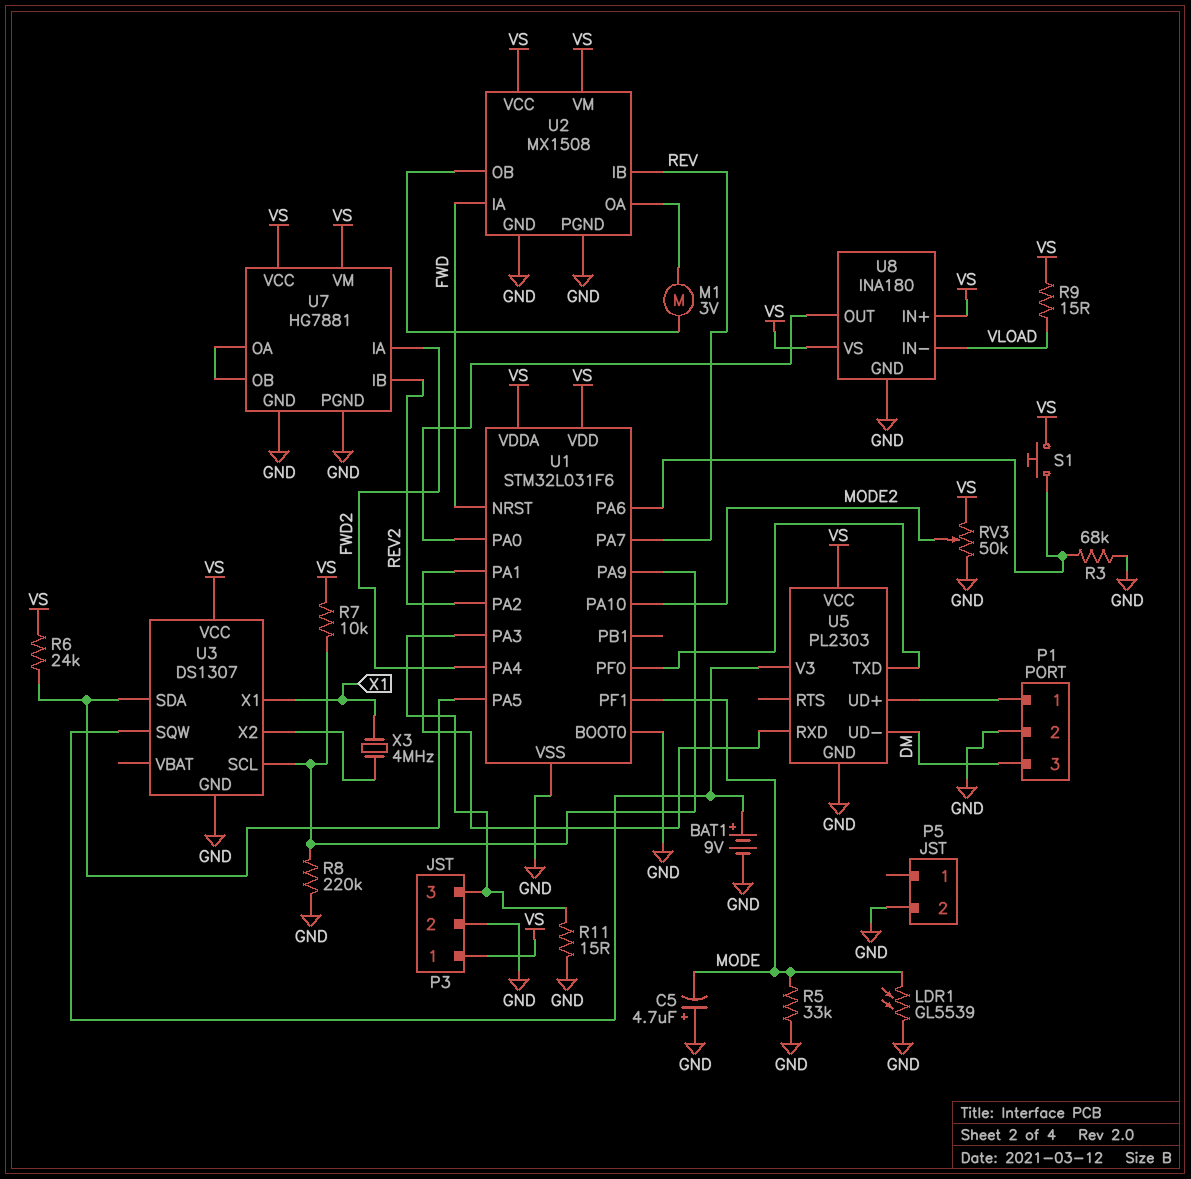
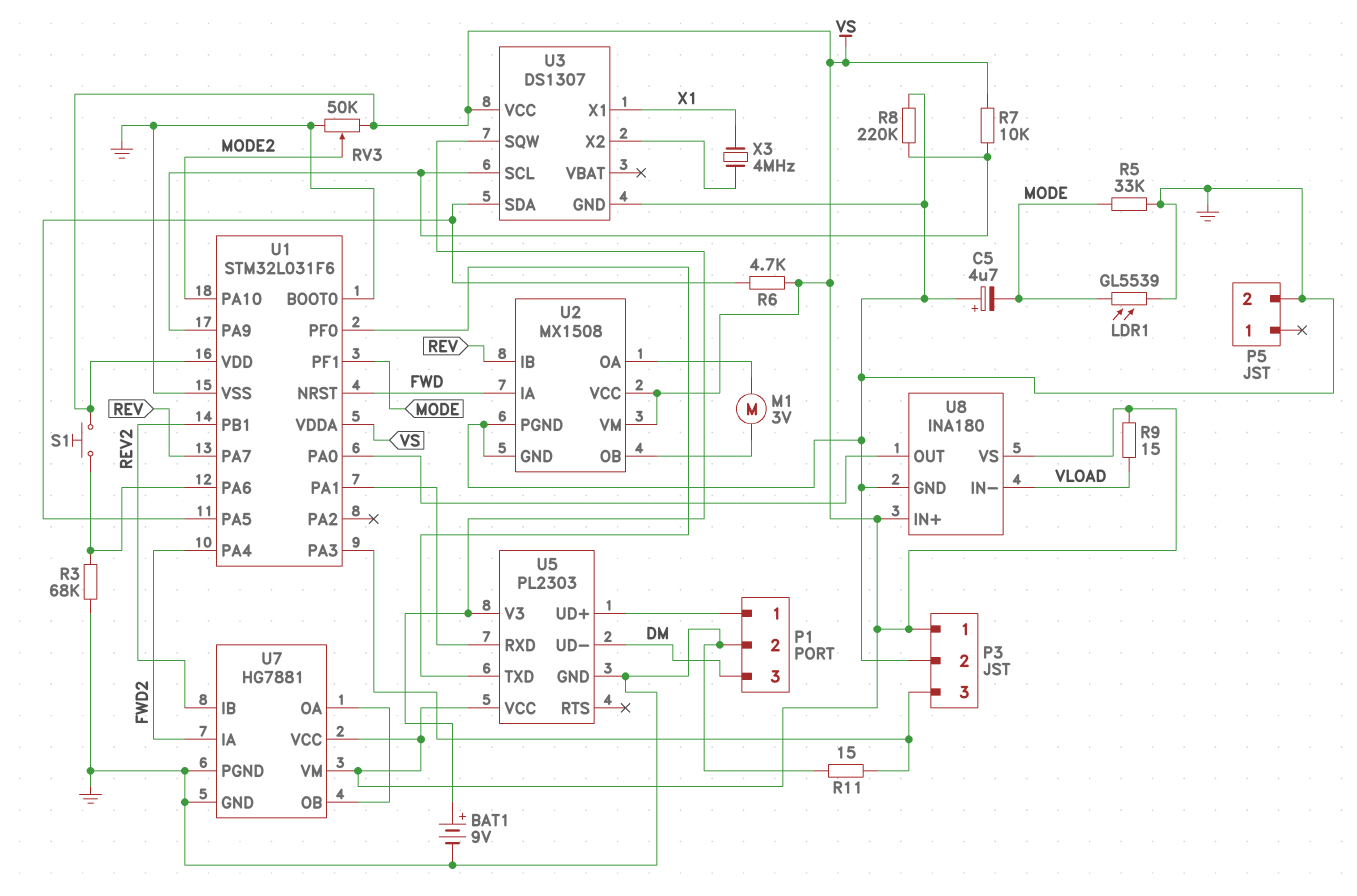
R6: 24k (U1/PA5, VS) -> 4.7k (U1/PA5, VS)
U1 pin PA2: REV2 -> none
U1 pin PB1: none -> REV2

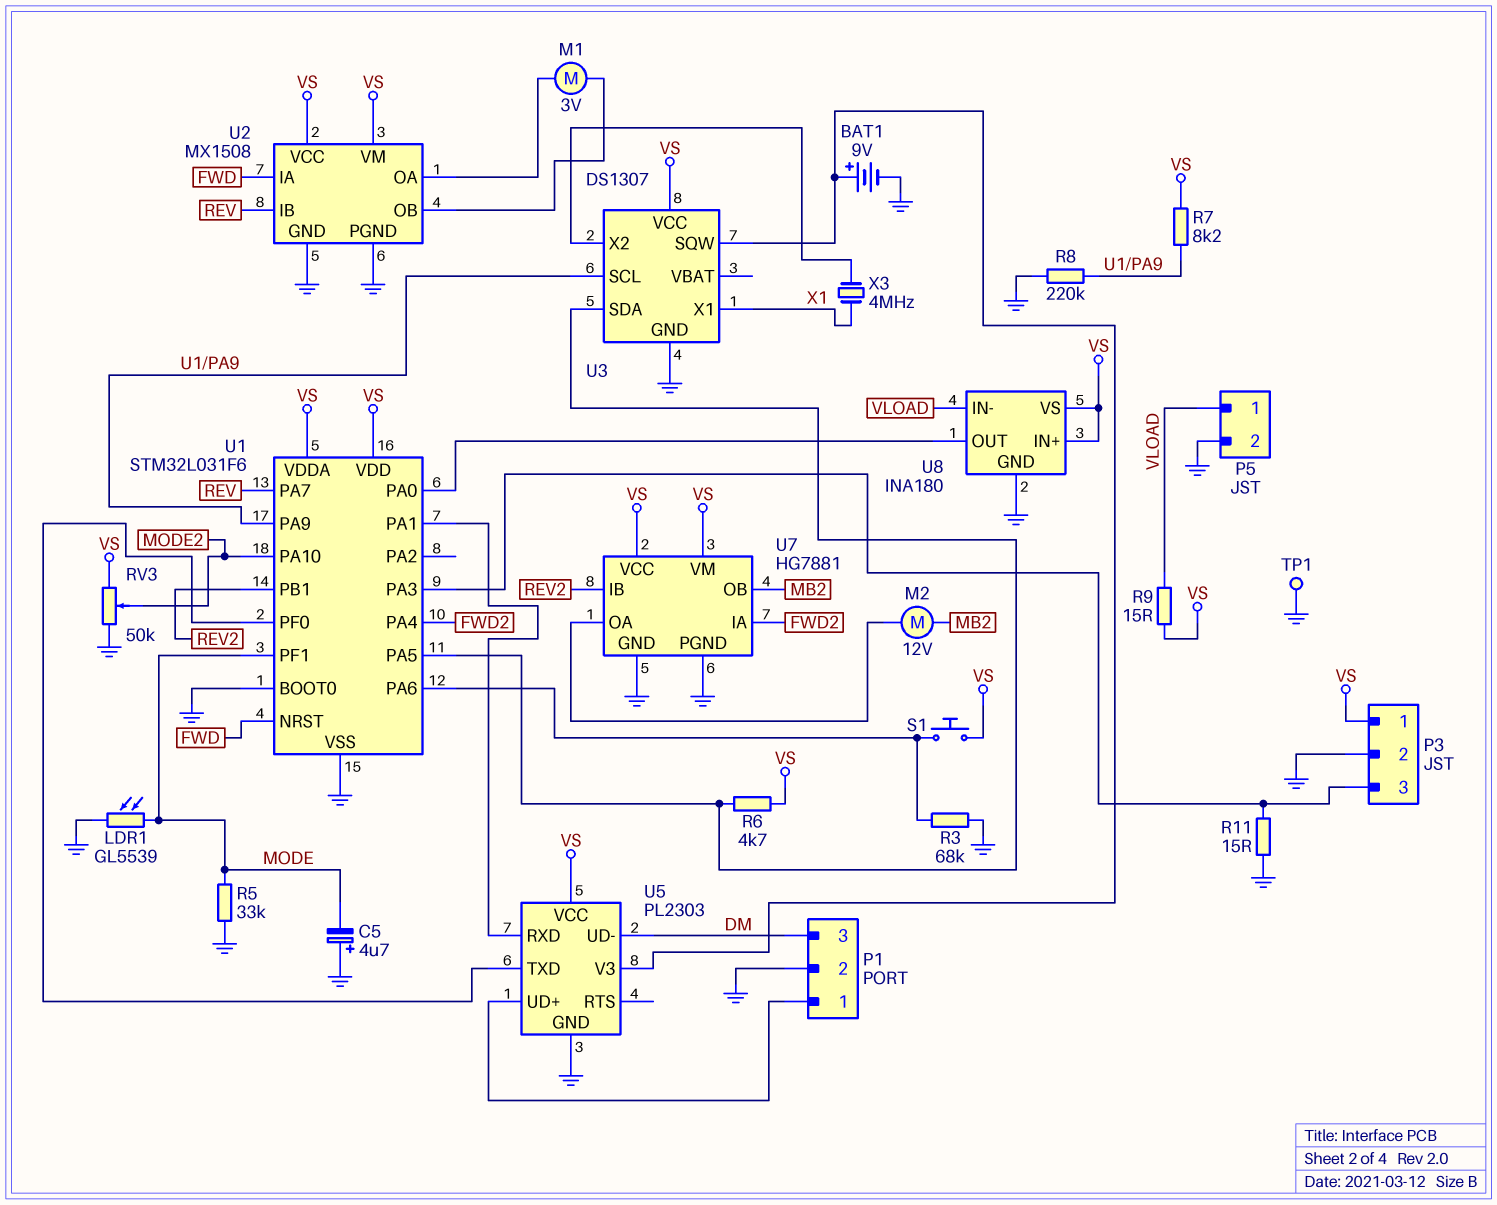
M2: none -> motor 12V (MB2, U7/OA)
P5 pin 1: none -> VLOAD
R7: 10k (U1/PA9, VS) -> 8.2k (U1/PA9, VS)
TP1: none -> test point (GND)
U7 pin OB: U7/OA -> MB2

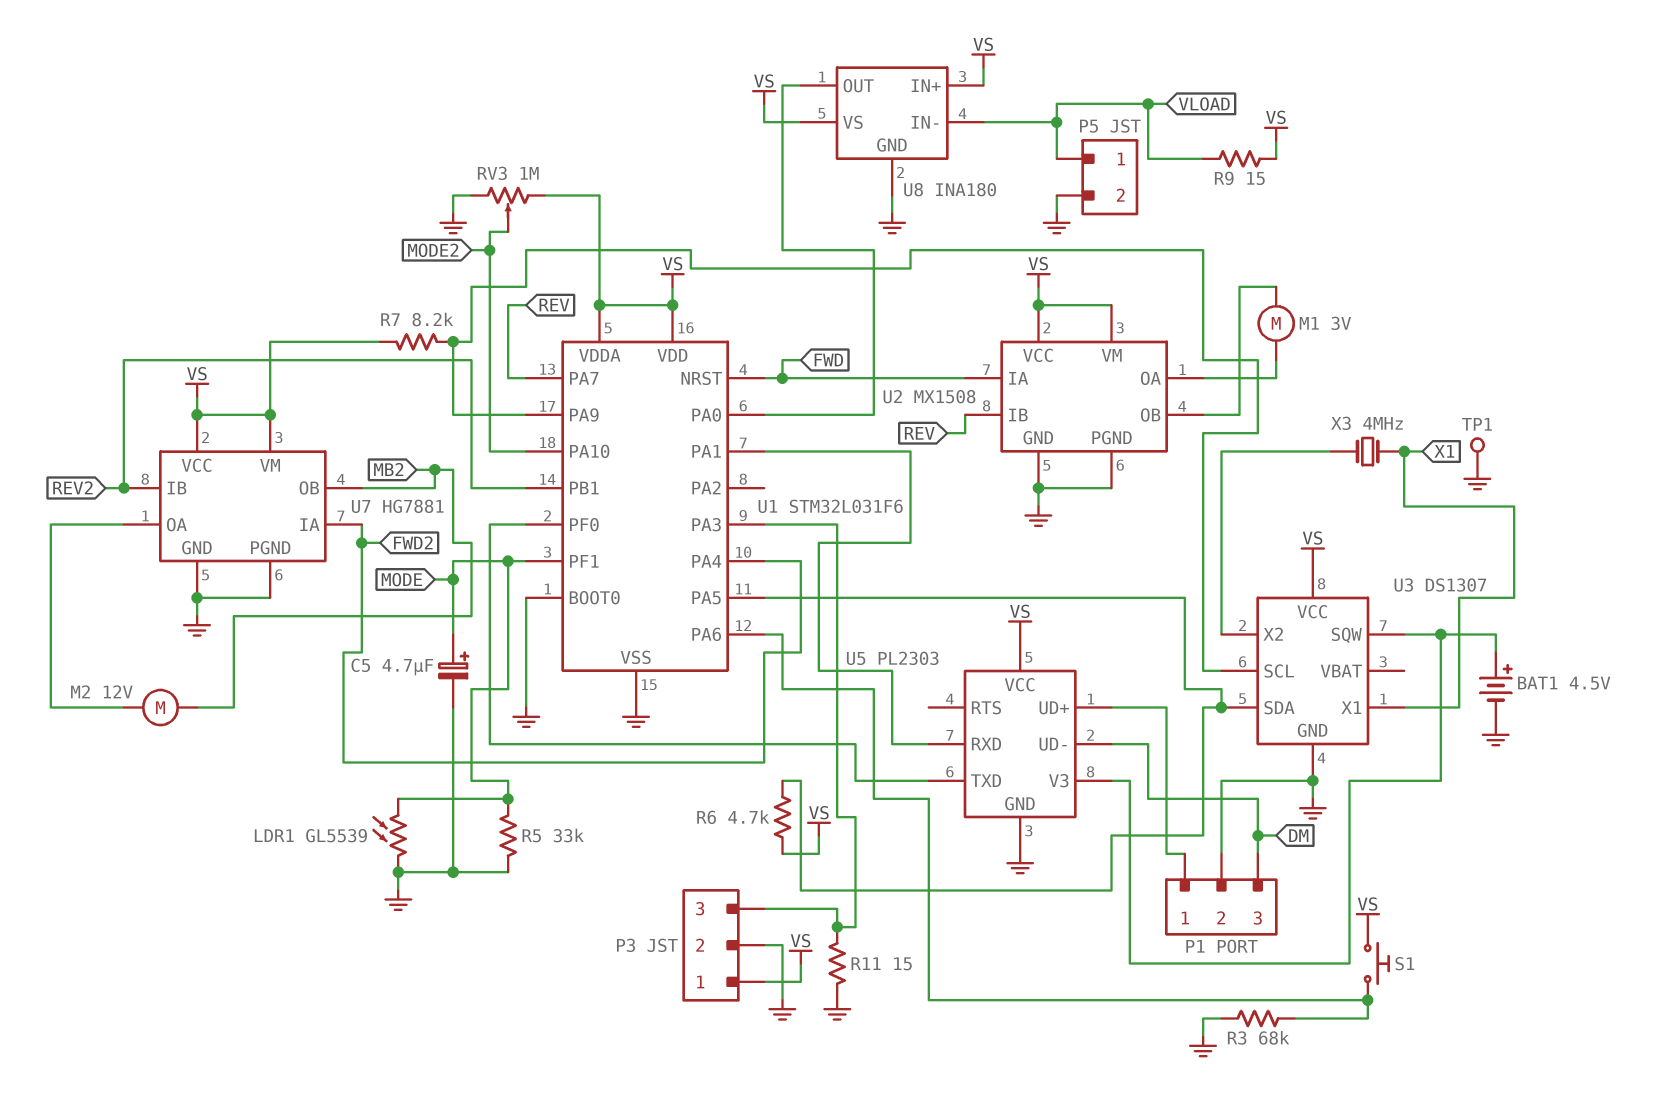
BAT1: 9V (plus U3/SQW, minus GND) -> 4.5V (plus U3/SQW, minus GND)
C5: 4.7uF (plus GND, minus MODE) -> 4.7uF (plus MODE, minus GND)
R8: 220k (GND, U1/PA9) -> none
RV3: 50k (GND, VS, wiper MODE2) -> 1M (GND, VS, wiper MODE2)

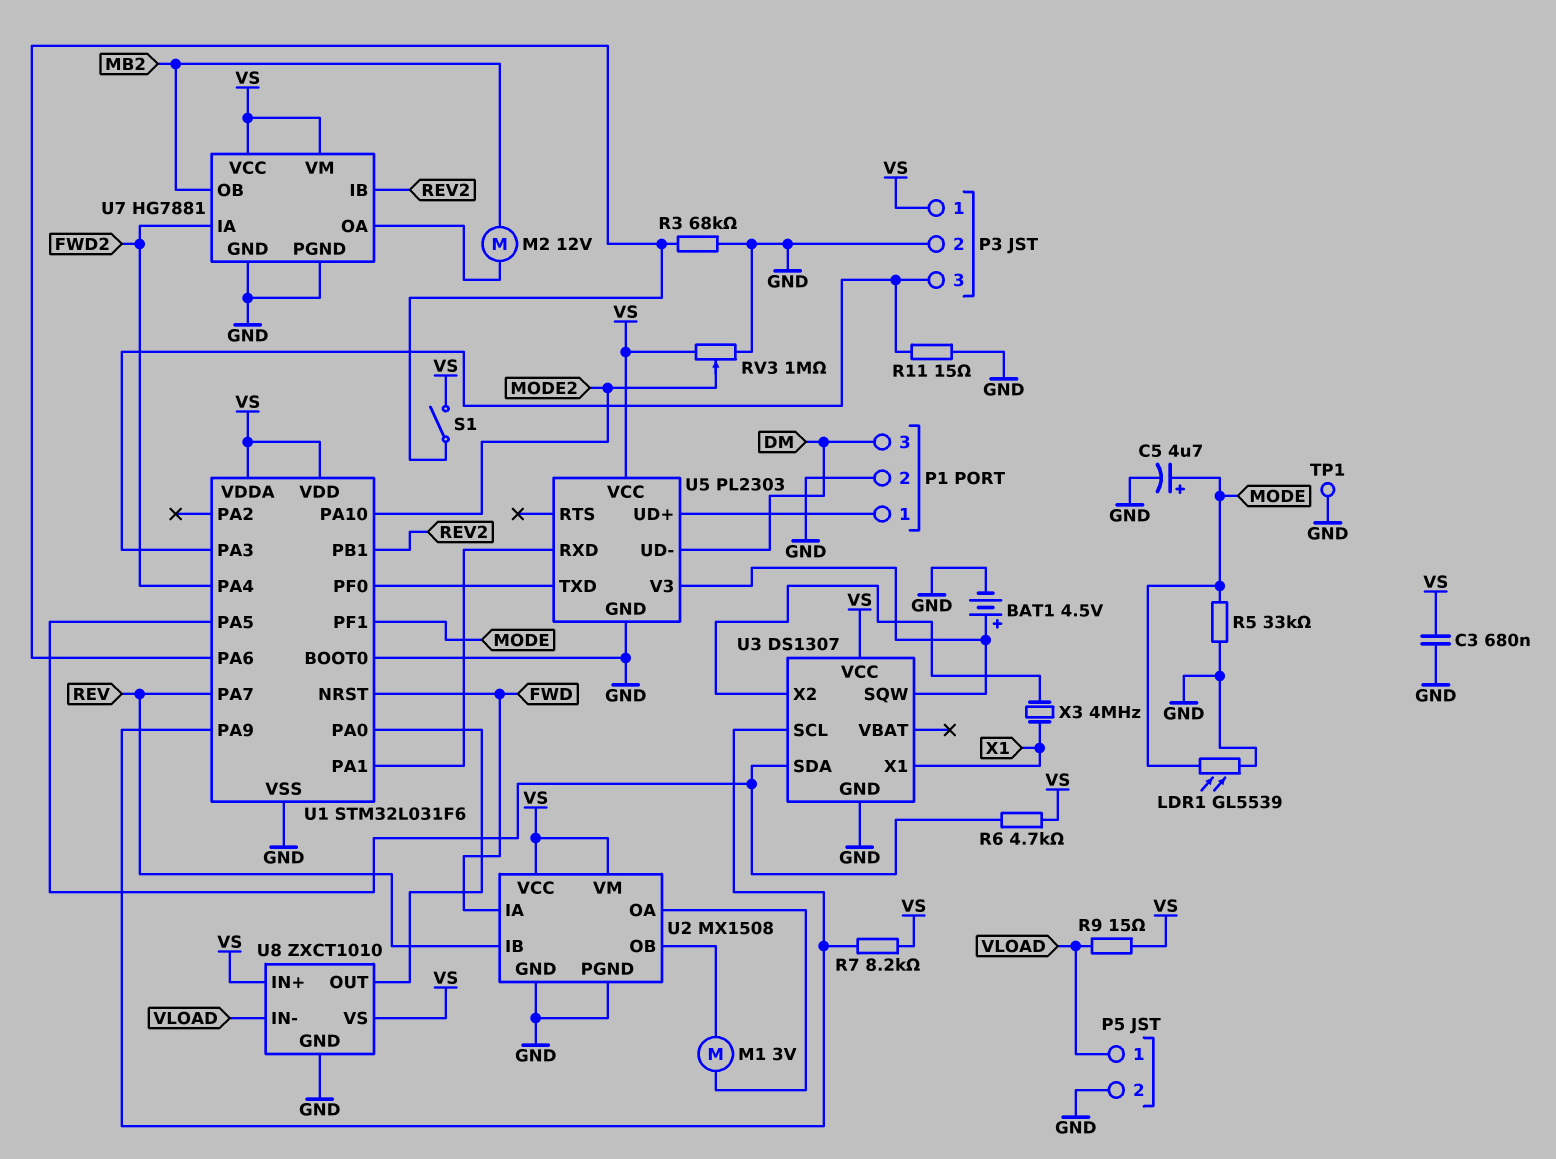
C3: none -> 680nF (GND, VS)
S1: button (U1/PA6, VS) -> switch (U1/PA6, VS)
U8: INA180 -> ZXCT1010

